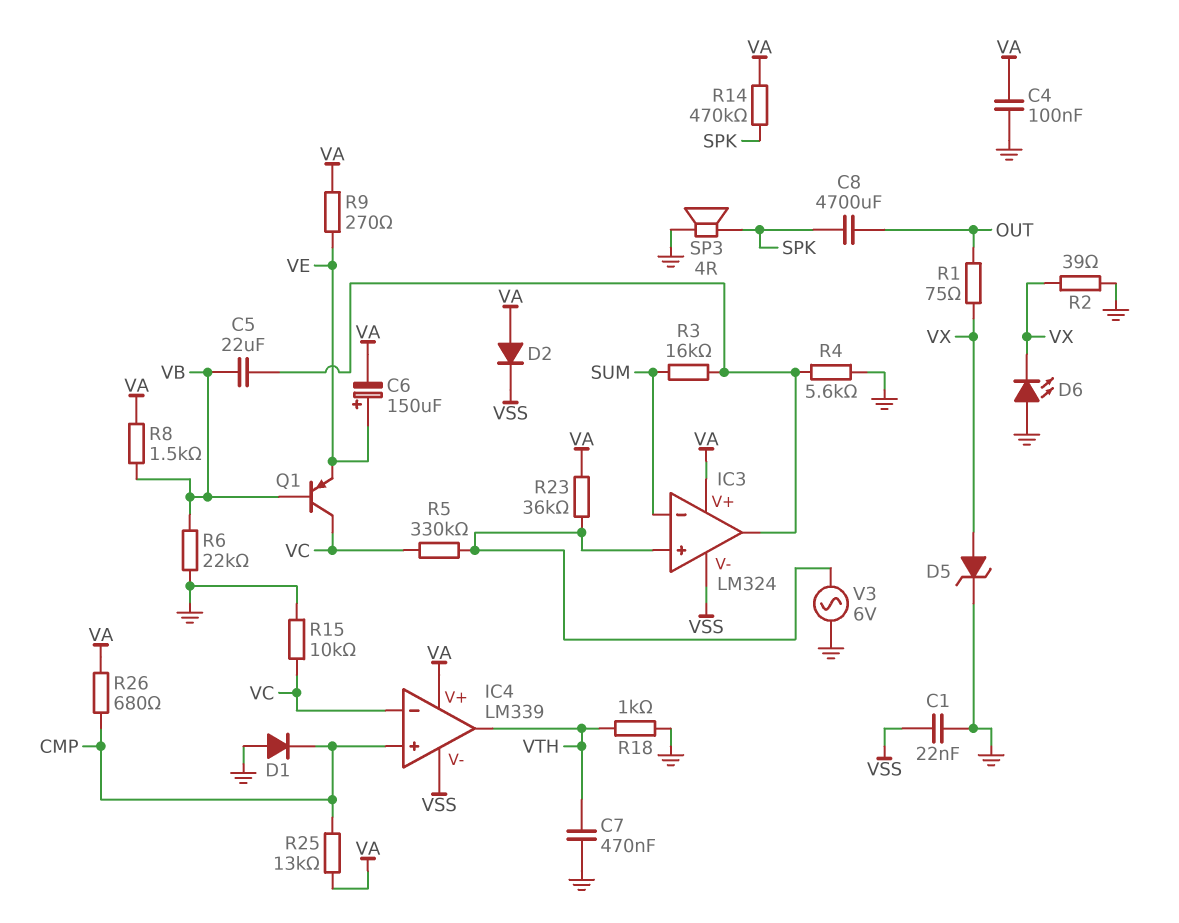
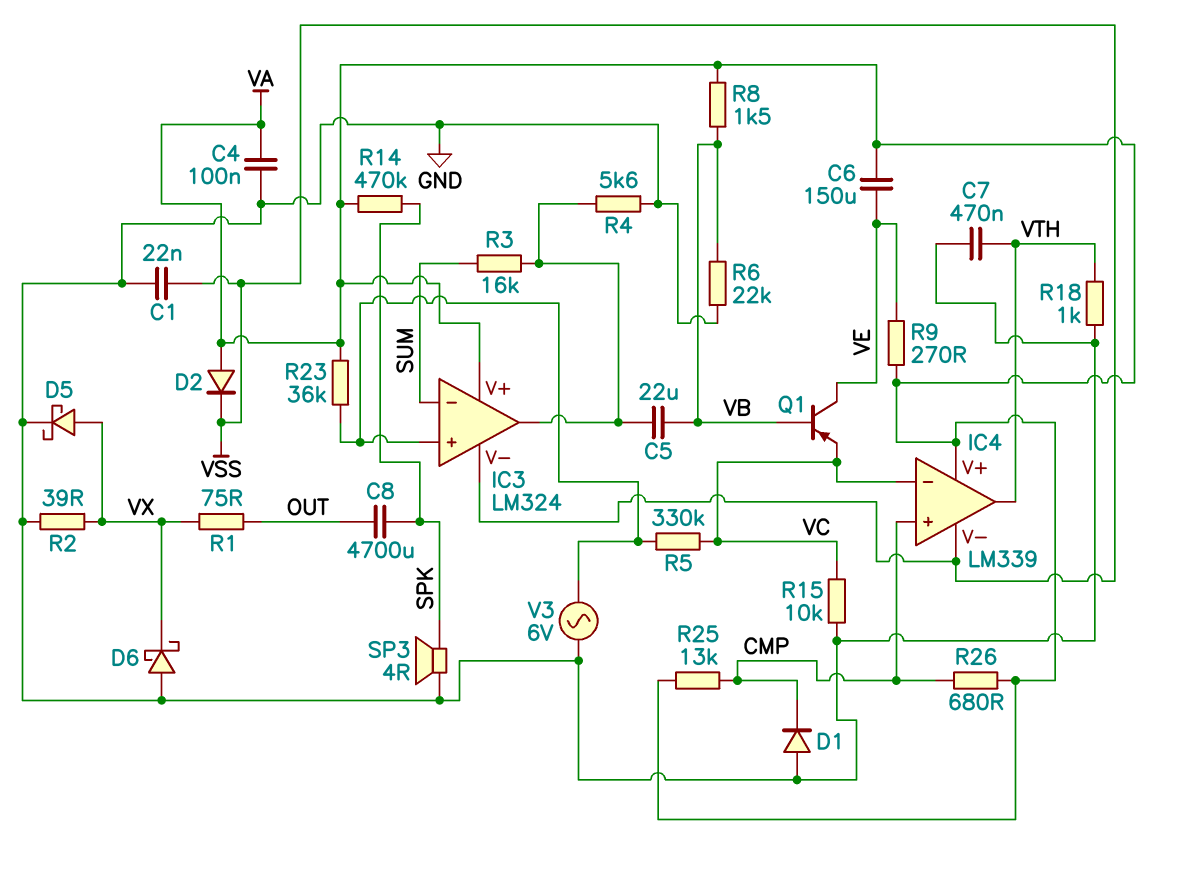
C6: 150uF (plus VE, minus VA) -> 150uF (VA, VE)
D5: zener (A VX, K GND) -> schottky (A VX, K GND)
D6: LED (A GND, K VX) -> schottky (A GND, K VX)
Q1: PNP (B VB, C VC, E VE) -> PNP (B VB, C VE, E VC)

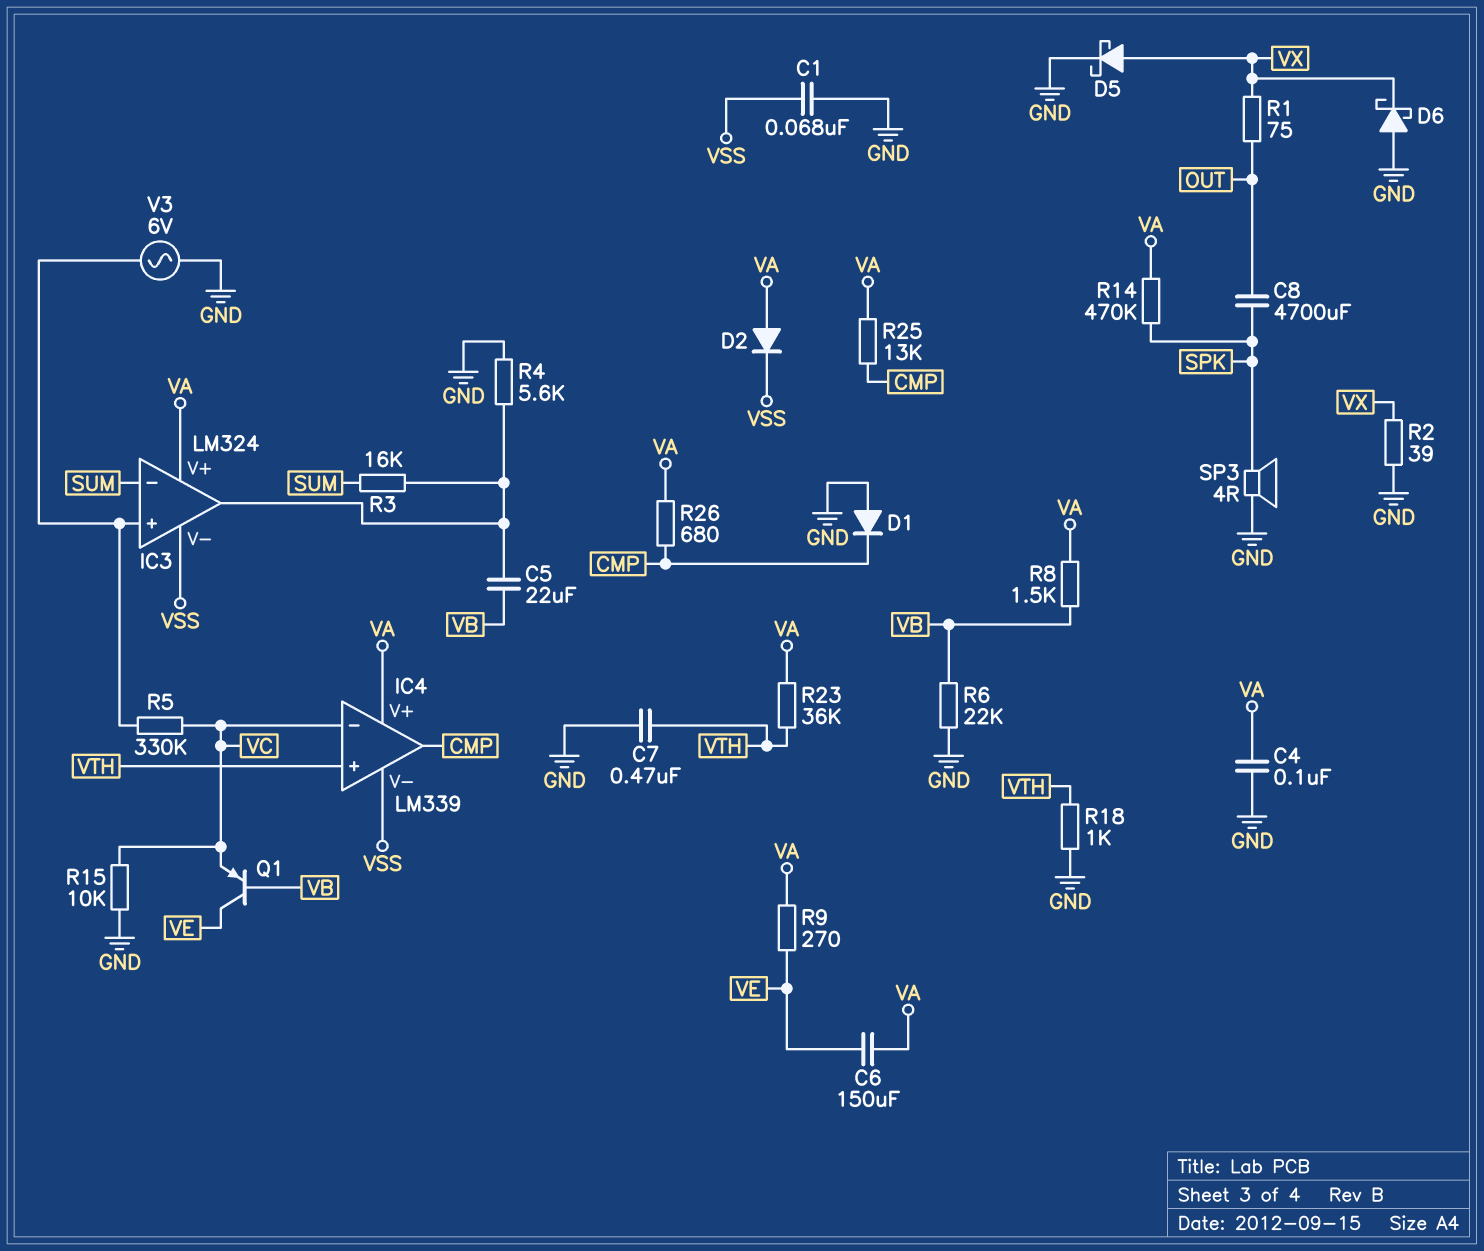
C1: 22nF (GND, VSS) -> 68nF (GND, VSS)
IC4 pin in+: CMP -> VTH
IC4 pin out: VTH -> CMP
R23: 36k (IC3/in+, VA) -> 36k (VA, VTH)

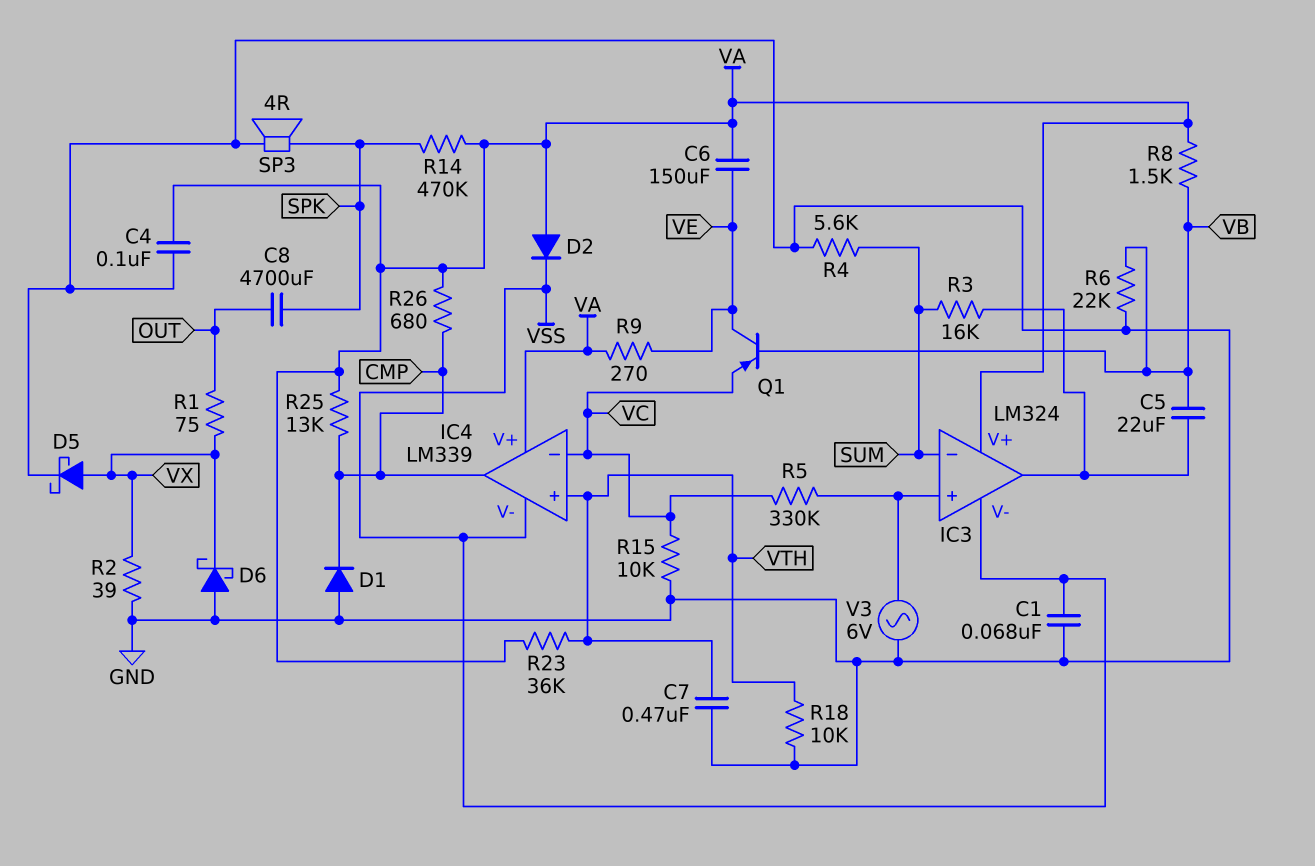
R4: 5.6k (GND, IC3/out) -> 5.6k (GND, SUM)
R18: 1k (GND, VTH) -> 10k (GND, VTH)

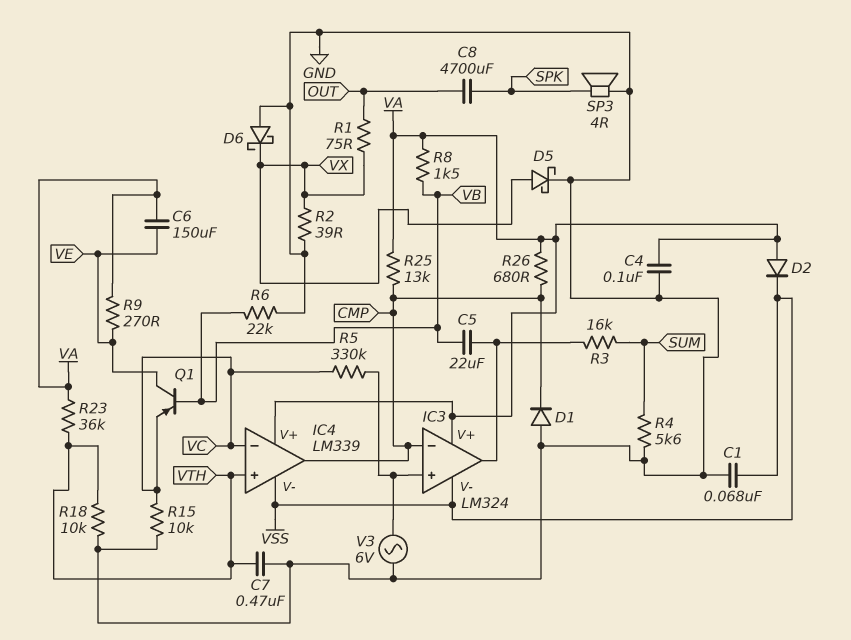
IC3 pin in-: SUM -> CMP
R14: 470k (SPK, VA) -> none

